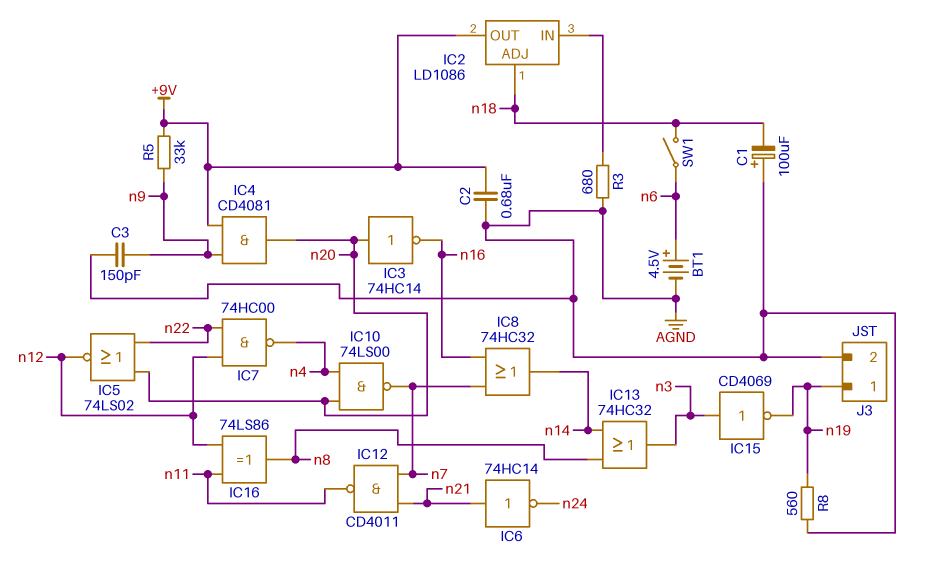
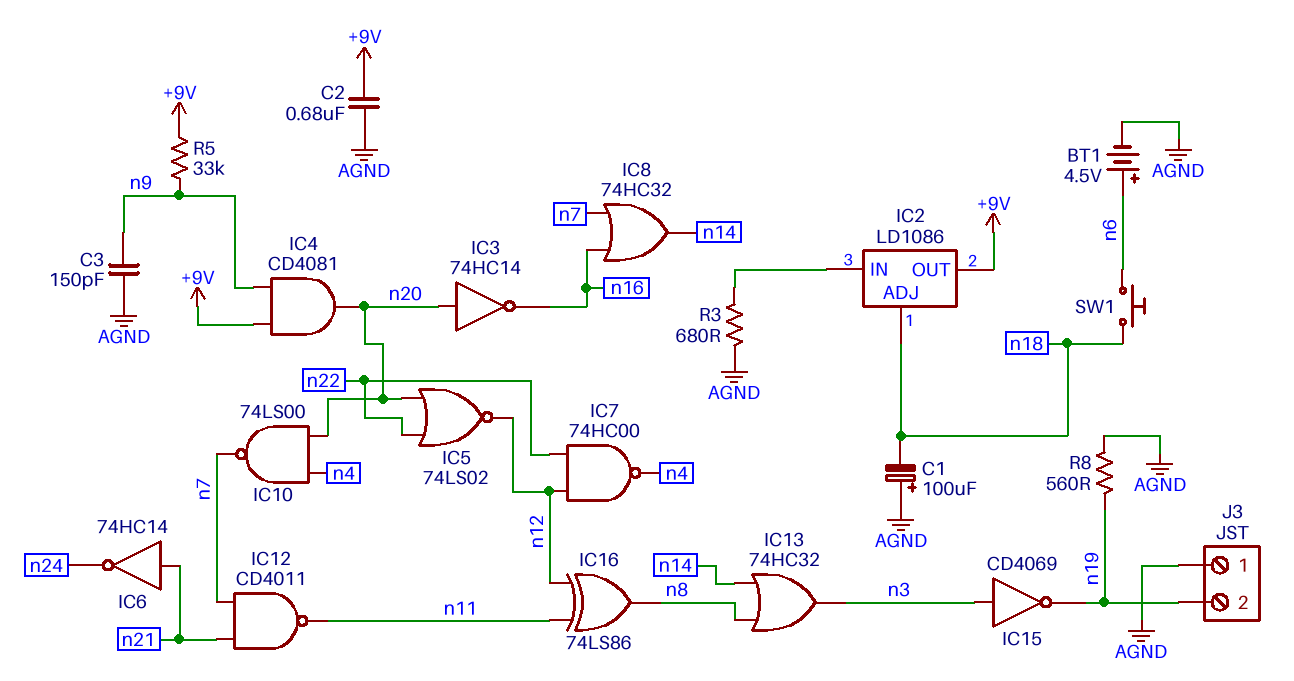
J3 pin 1: n19 -> AGND
J3 pin 2: AGND -> n19
SW1: switch (n6, n18) -> button (n6, n18)

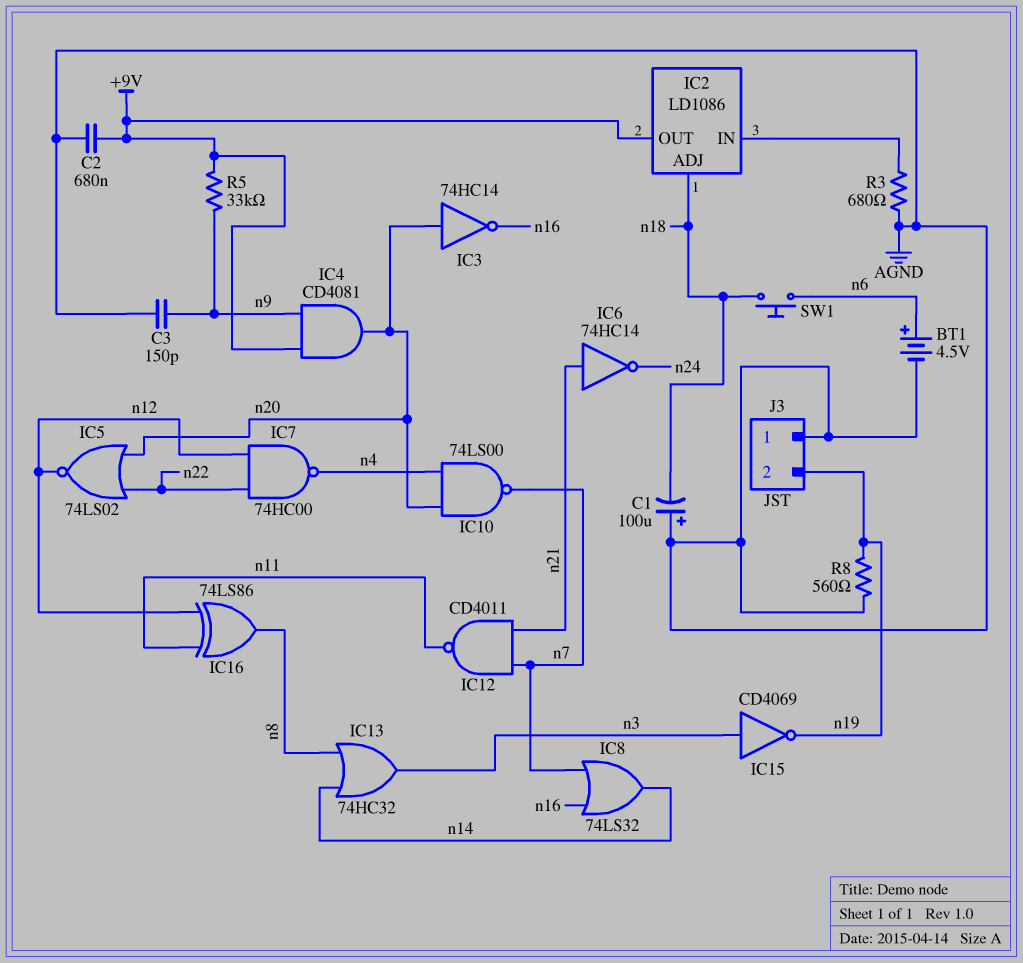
IC8: OR 74HC32 (in n7, in n16, out n14) -> OR 74LS32 (in n7, in n16, out n14)

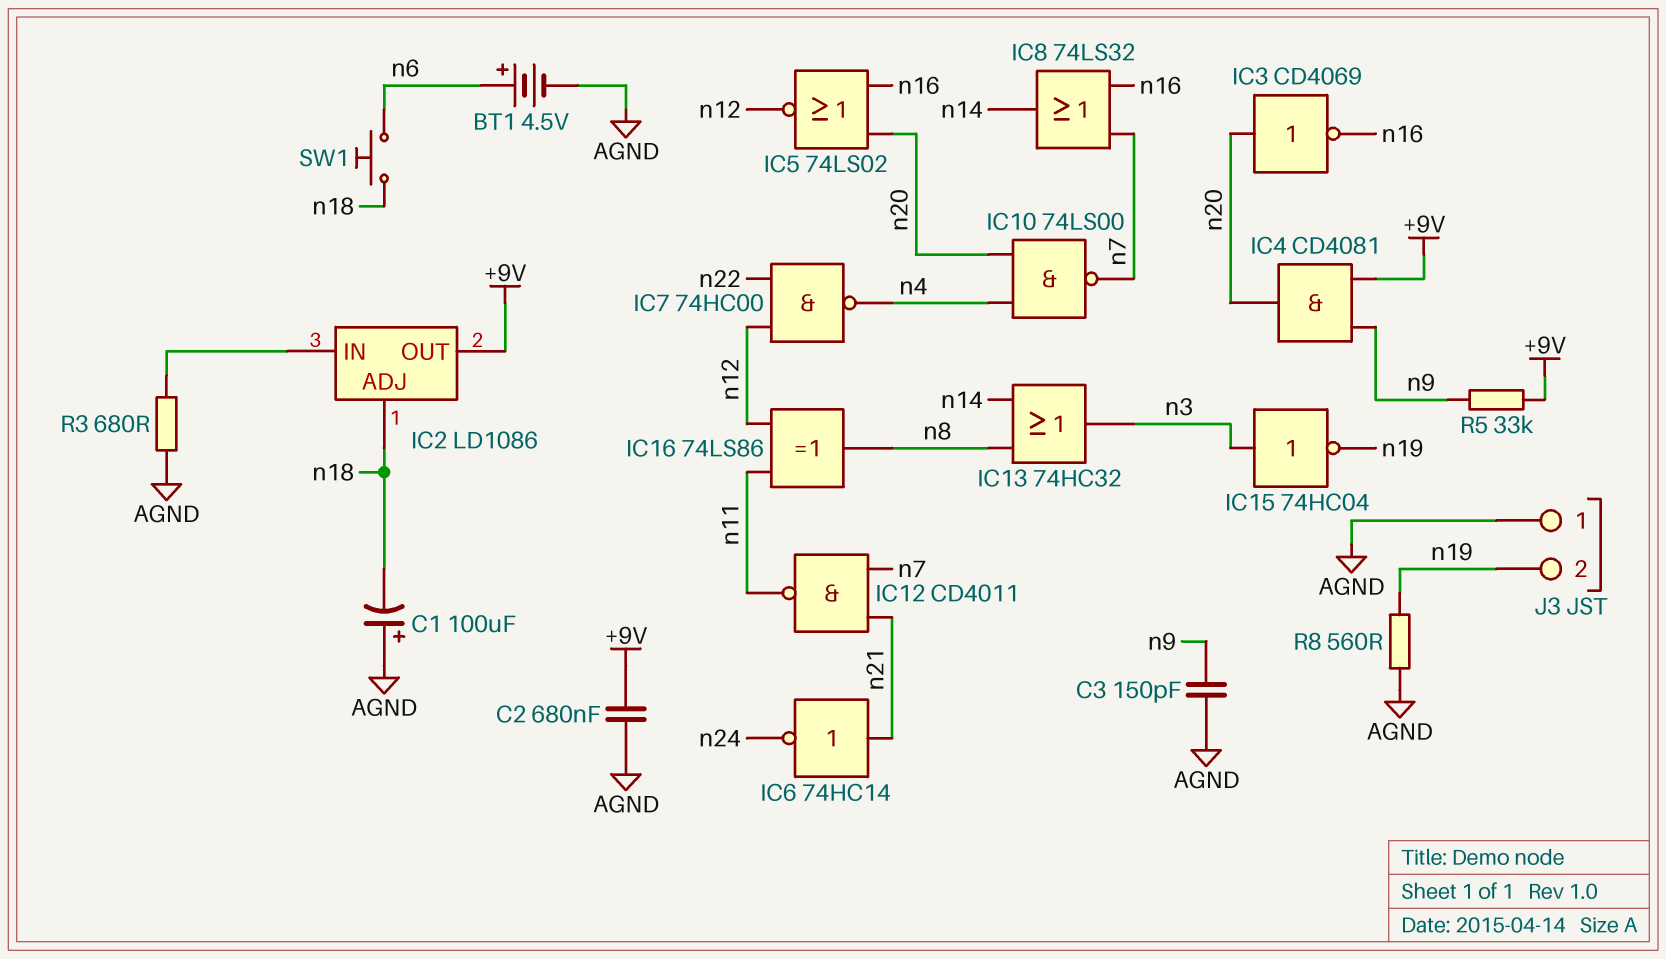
IC3: NOT 74HC14 (in n20, out n16) -> NOT CD4069 (in n20, out n16)
IC5: NOR 74LS02 (in n20, in n22, out n12) -> NOR 74LS02 (in n16, in n20, out n12)
IC15: NOT CD4069 (in n3, out n19) -> NOT 74HC04 (in n3, out n19)

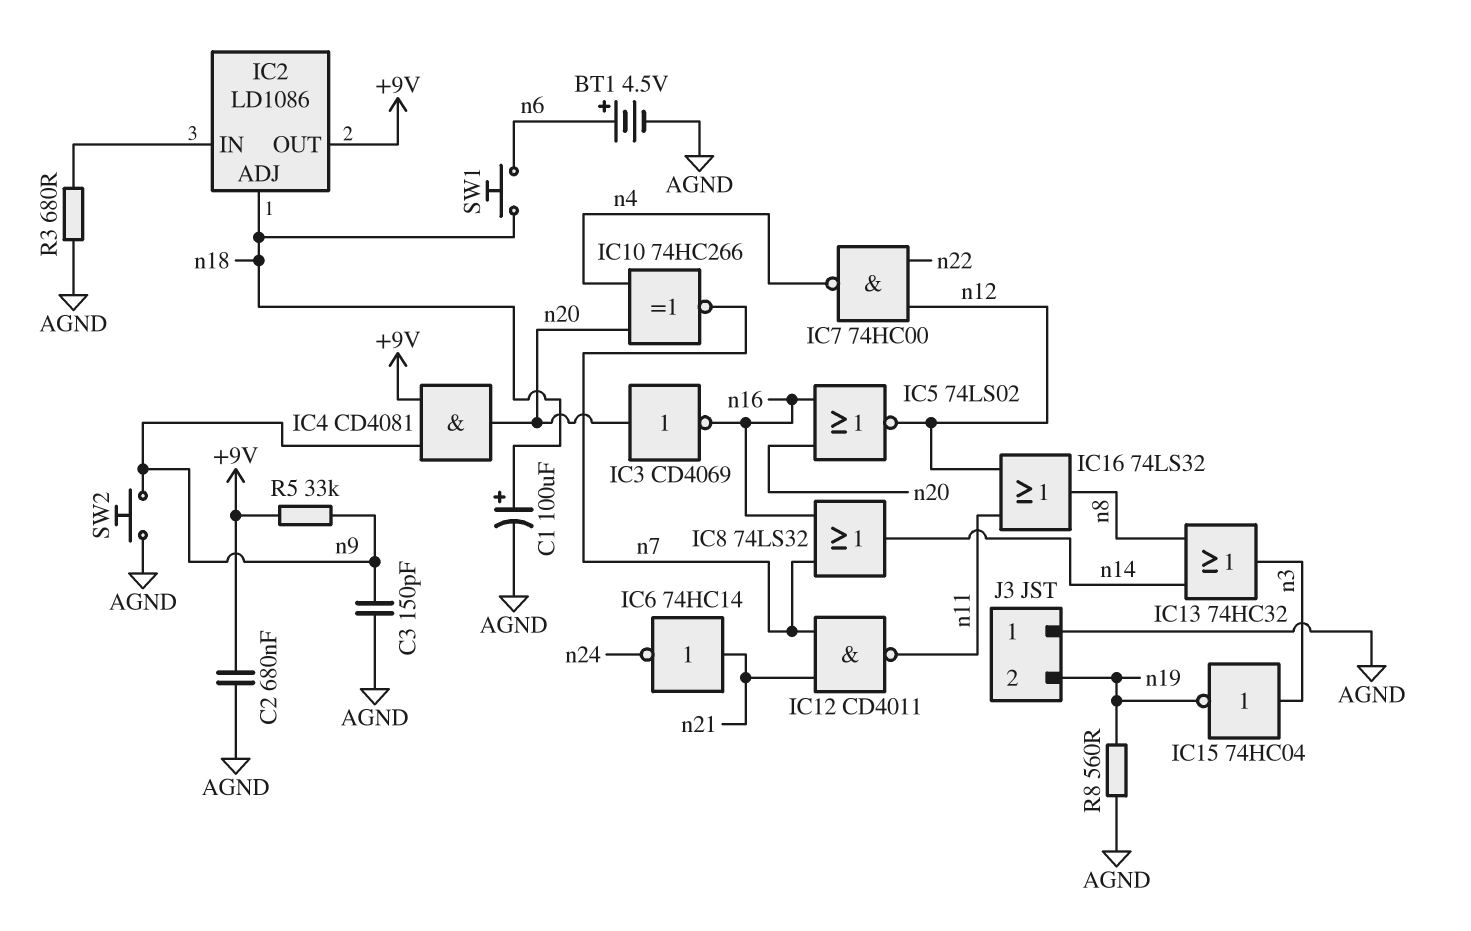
C1: 100uF (plus AGND, minus n18) -> 100uF (plus n18, minus AGND)
IC10: NAND 74LS00 (in n4, in n20, out n7) -> XNOR 74HC266 (in n4, in n20, out n7)
IC16: XOR 74LS86 (in n11, in n12, out n8) -> OR 74LS32 (in n11, in n12, out n8)
SW2: none -> button (AGND, n9)

